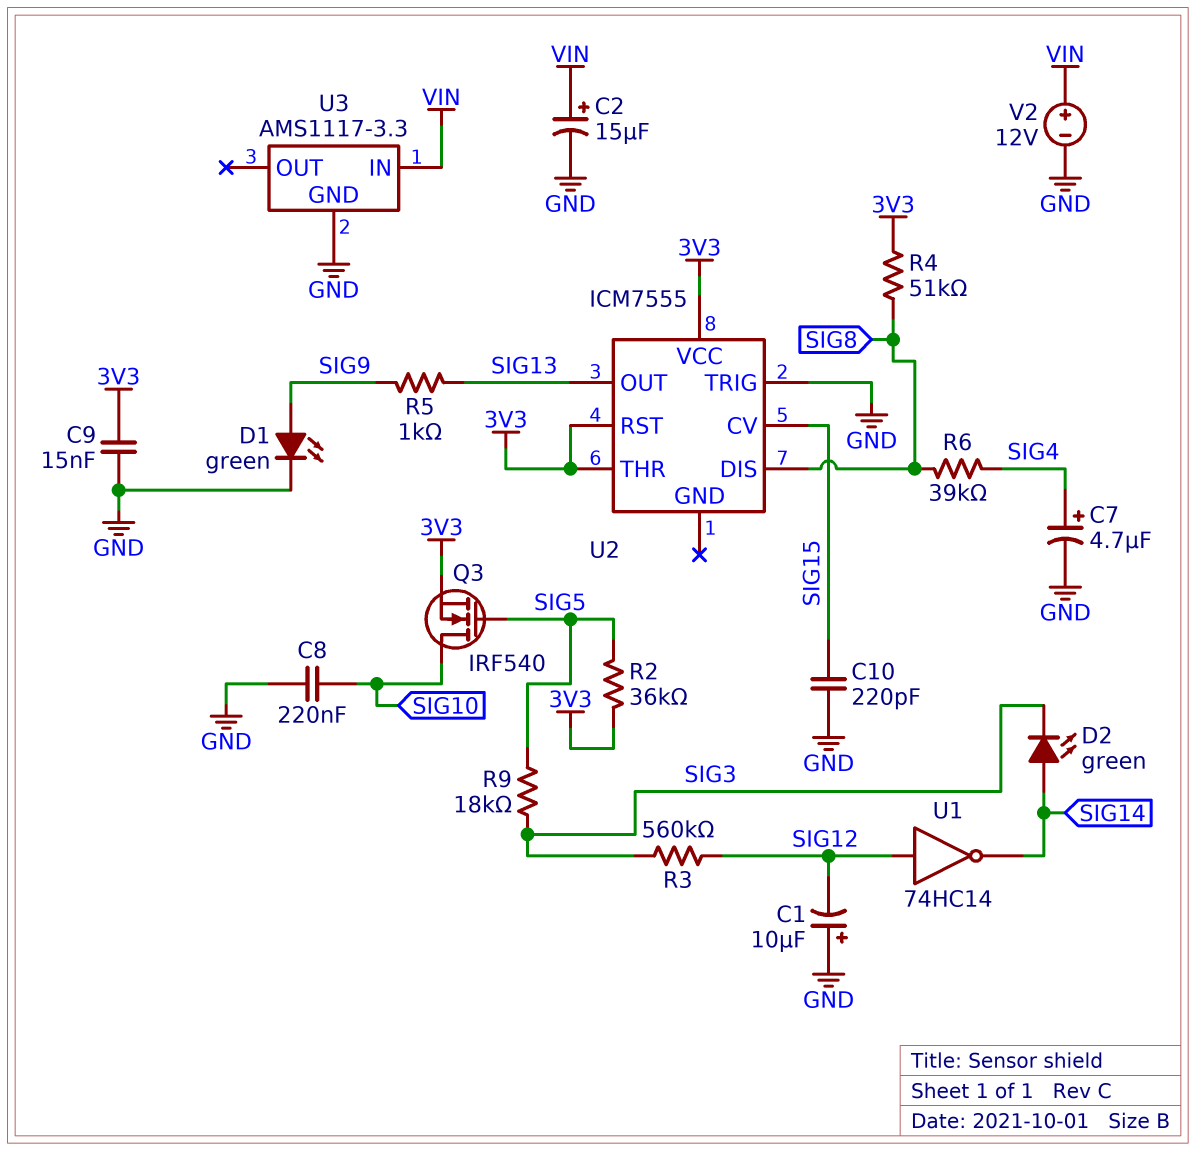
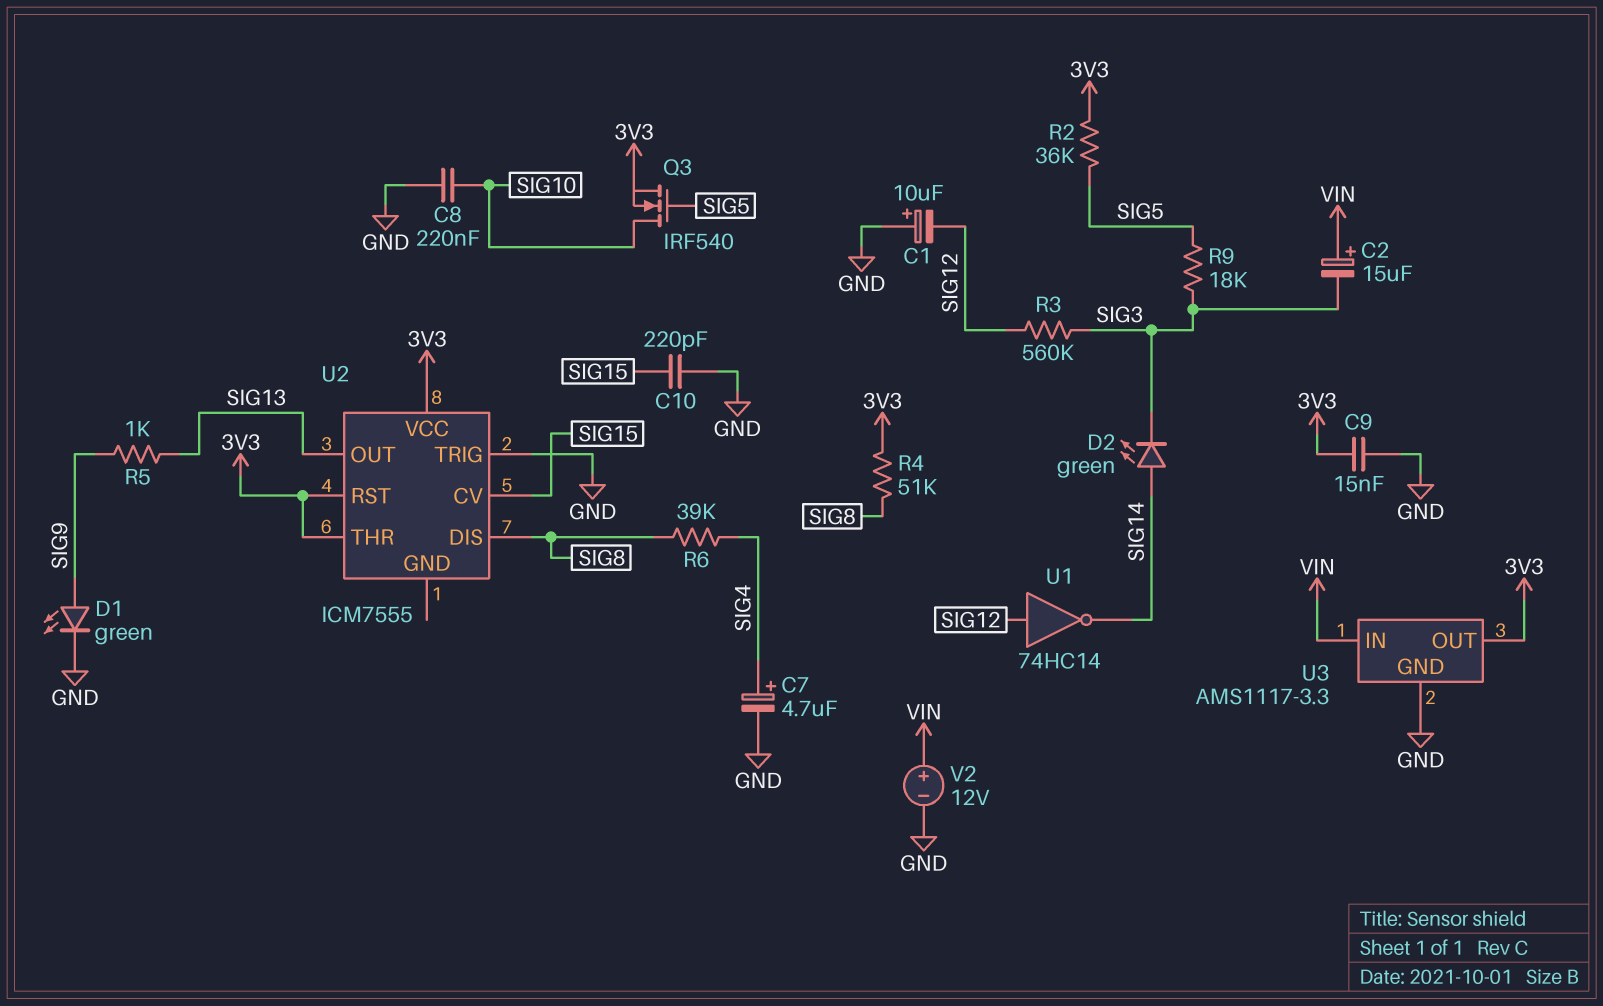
C2: 15uF (plus VIN, minus GND) -> 15uF (plus VIN, minus SIG3)
U3 pin OUT: none -> 3V3

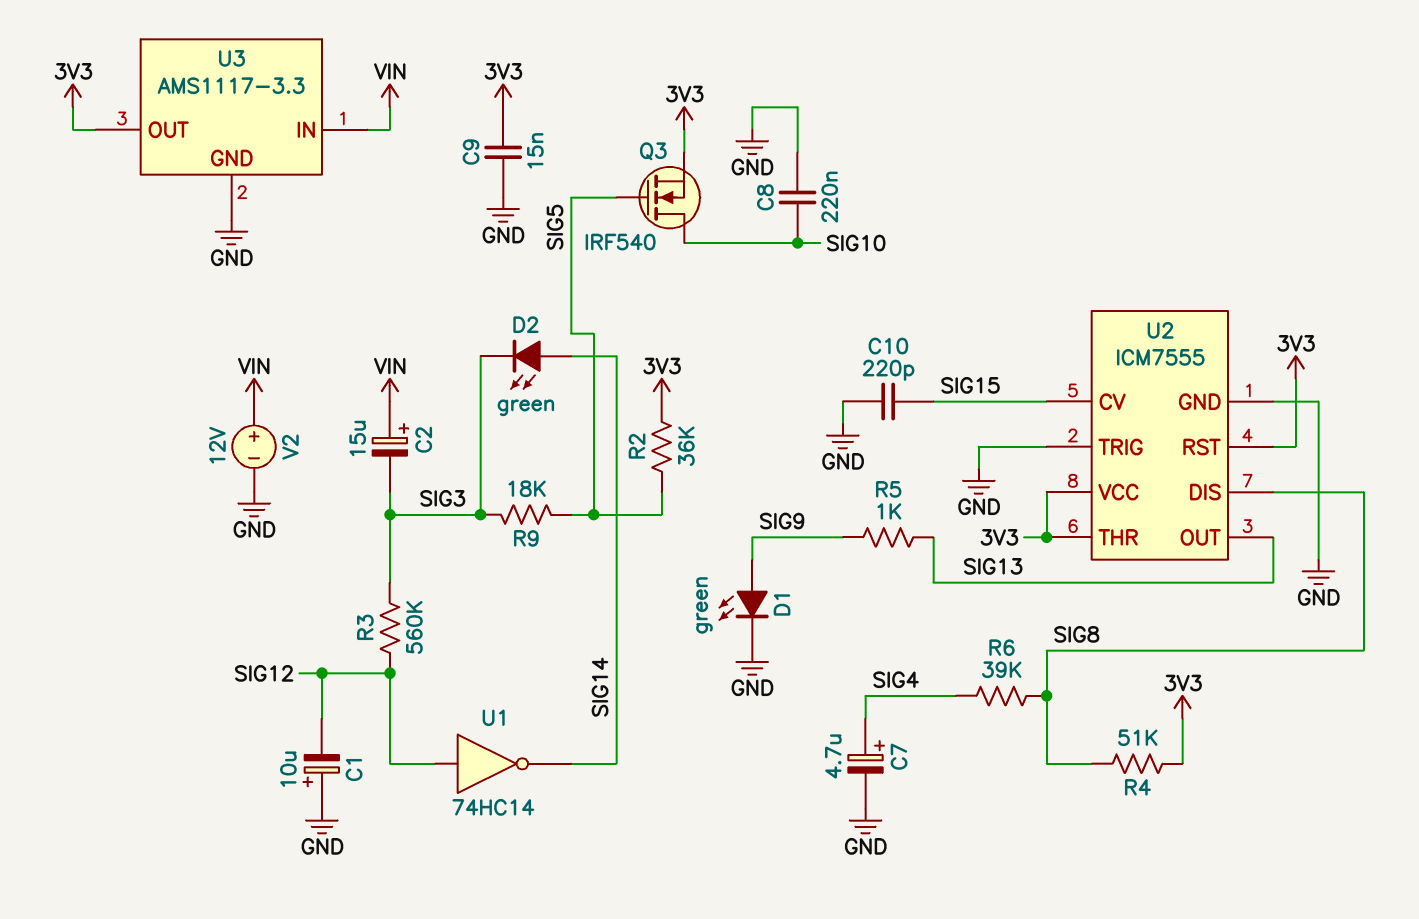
U2 pin GND: none -> GND

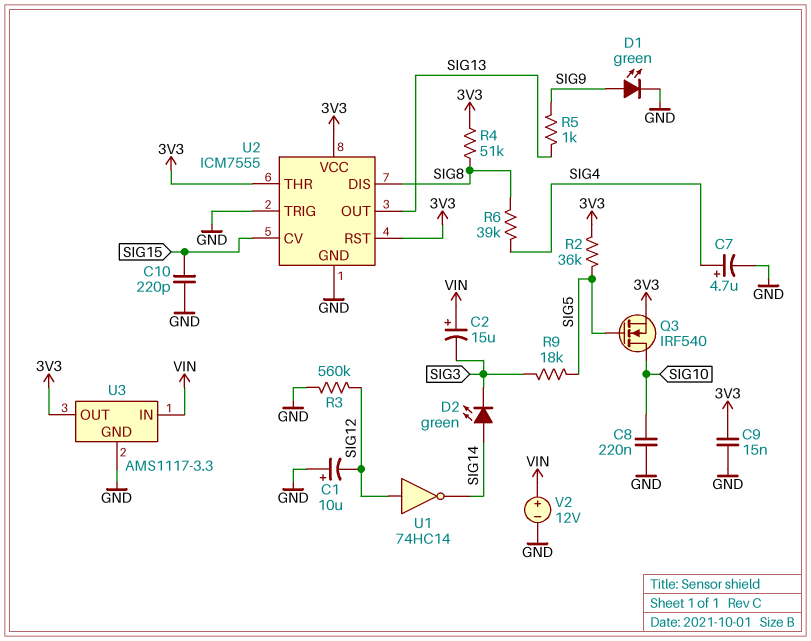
R3: 560k (SIG3, SIG12) -> 560k (GND, SIG12)

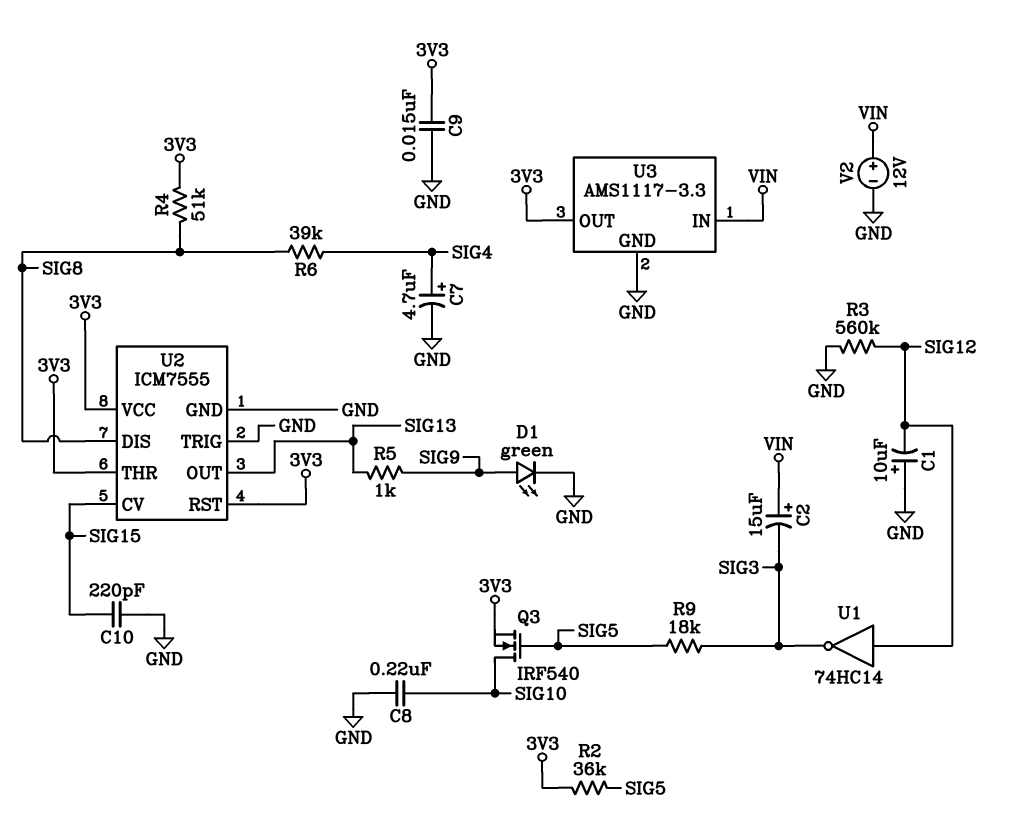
D2: LED green (A SIG14, K SIG3) -> none
U1: NOT 74HC14 (in SIG12, out SIG14) -> NOT 74HC14 (in SIG12, out SIG3)

